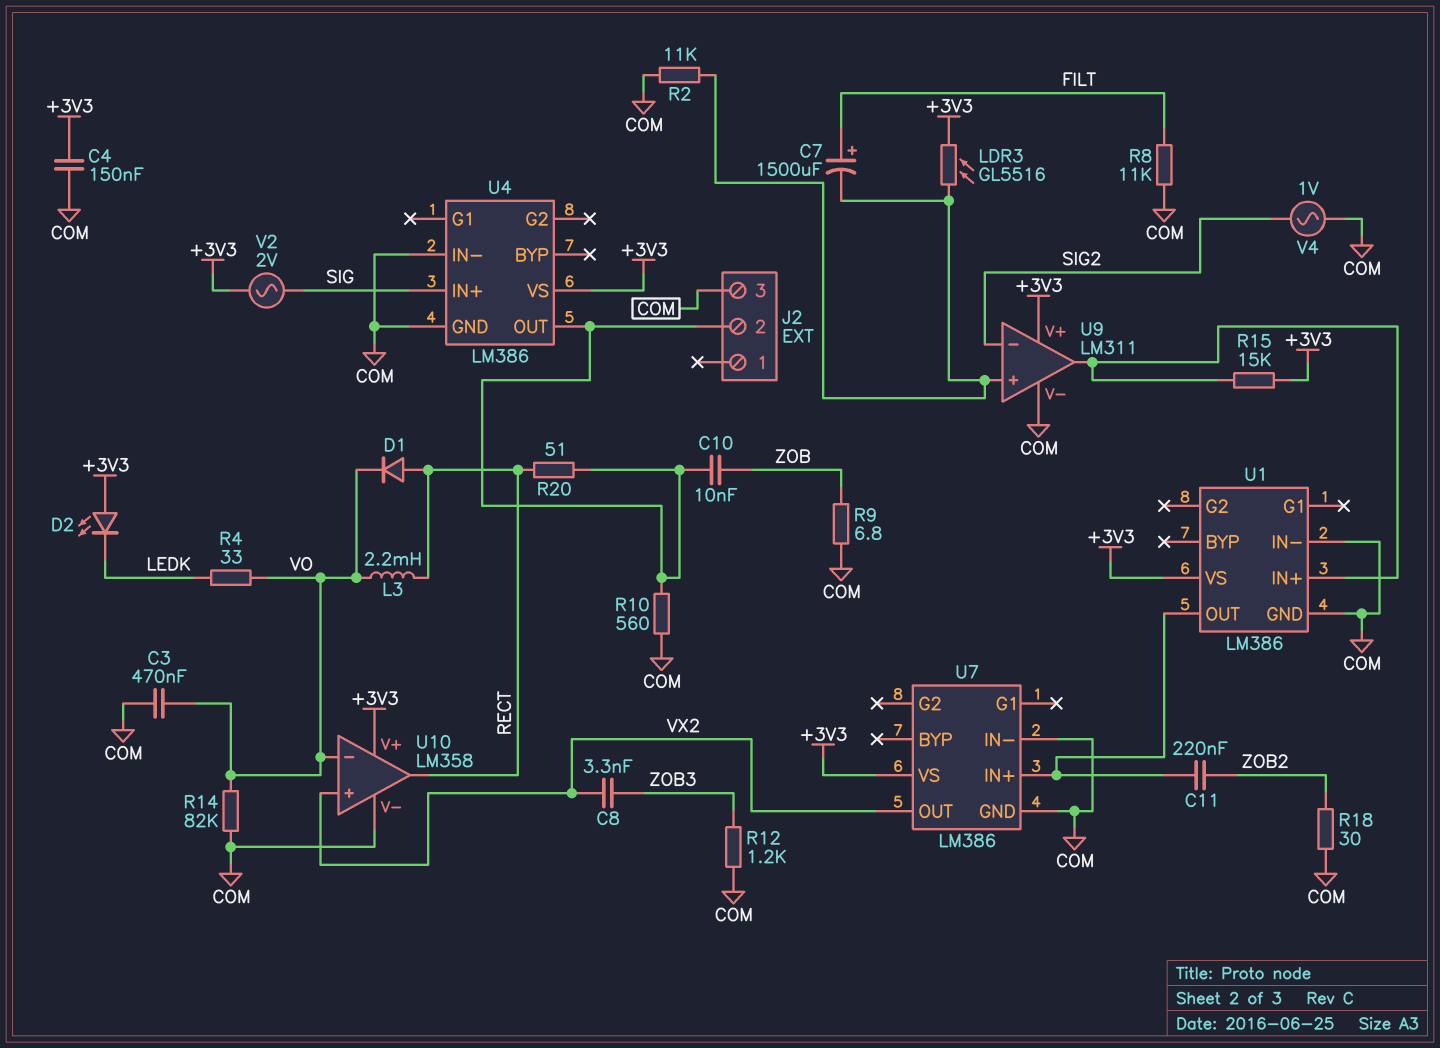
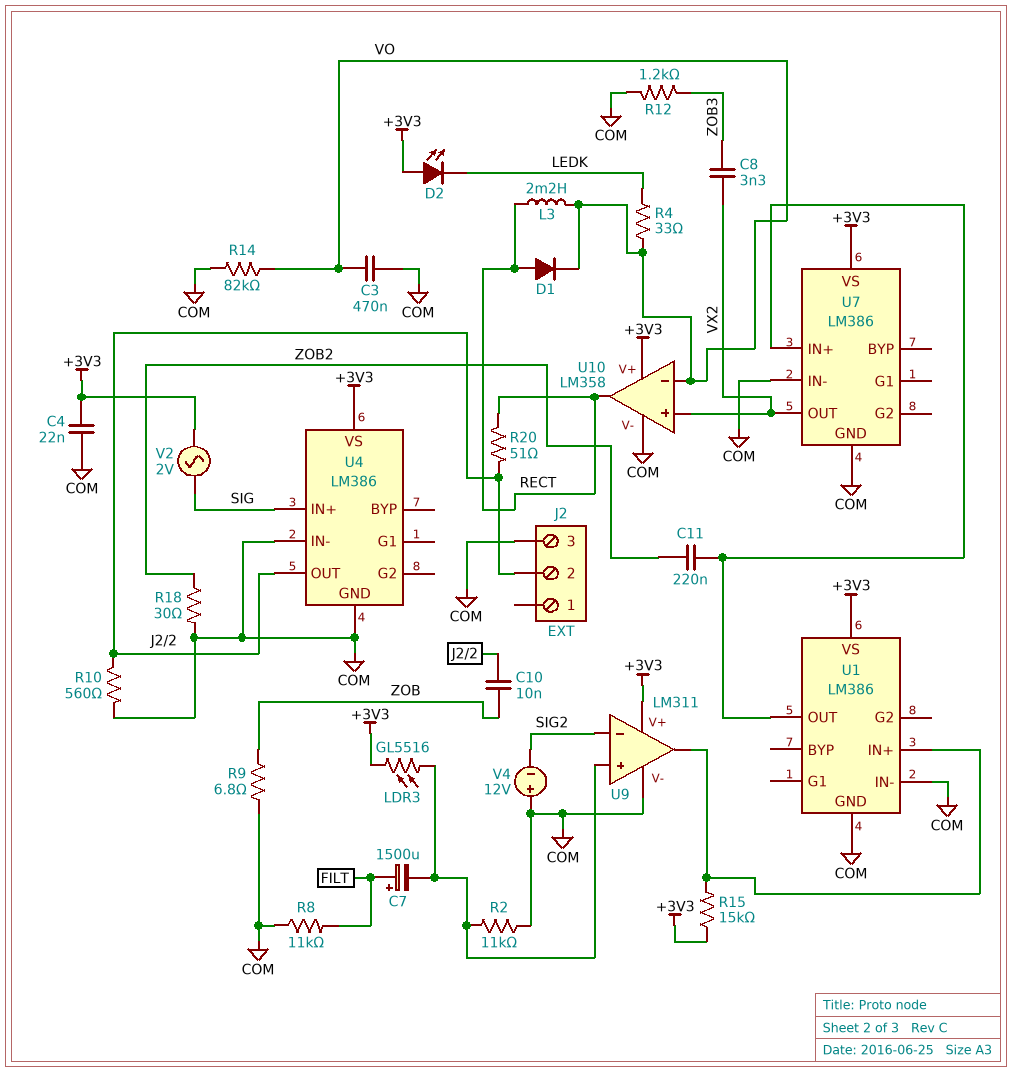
C4: 150nF (+3V3, COM) -> 22nF (+3V3, COM)
V4: AC 1V (COM, SIG2) -> 12V (plus COM, minus SIG2)

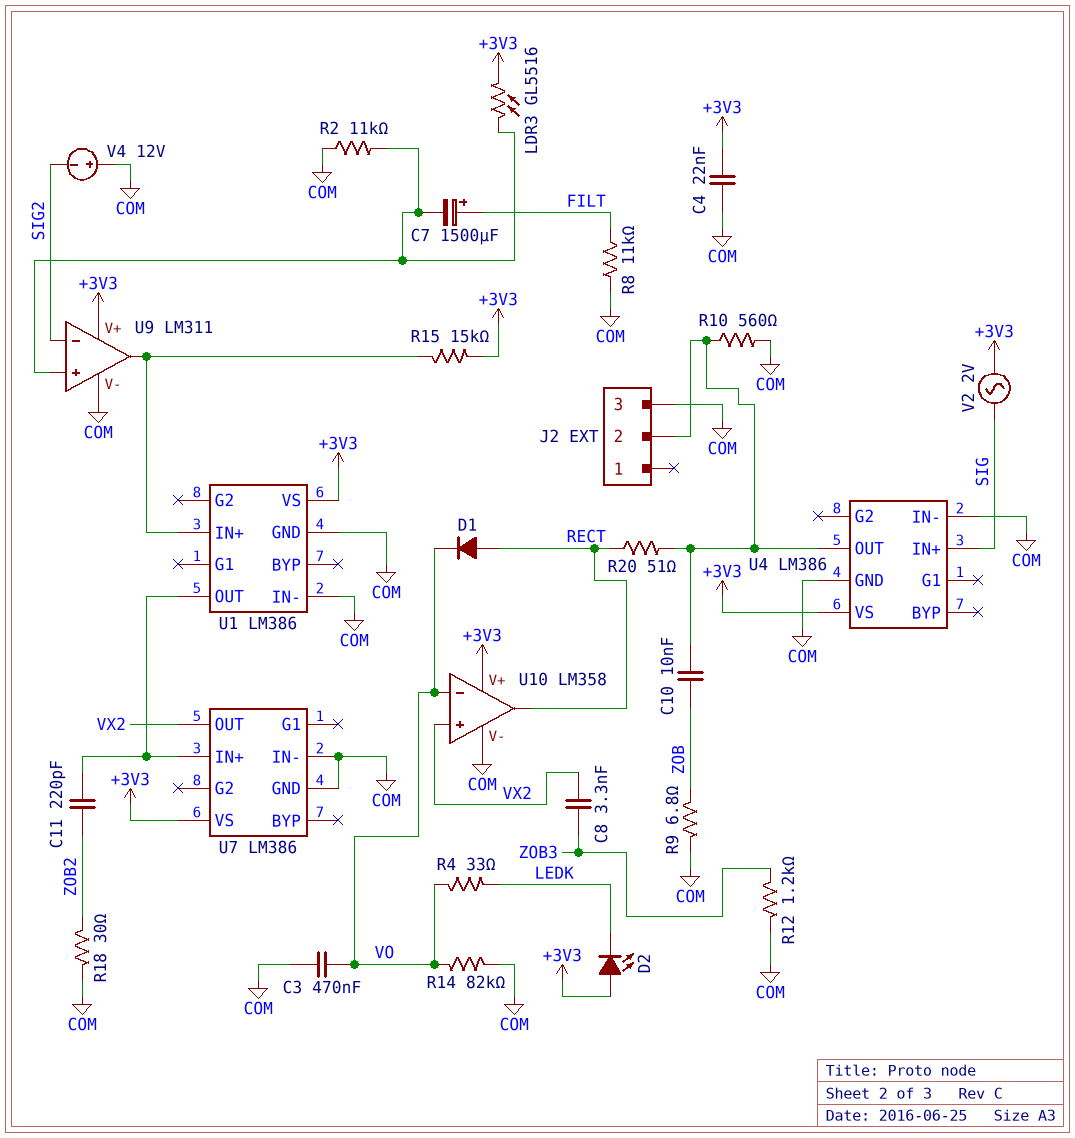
C11: 220nF (U1/OUT, ZOB2) -> 220pF (U1/OUT, ZOB2)
L3: 2.2mH (RECT, VO) -> none

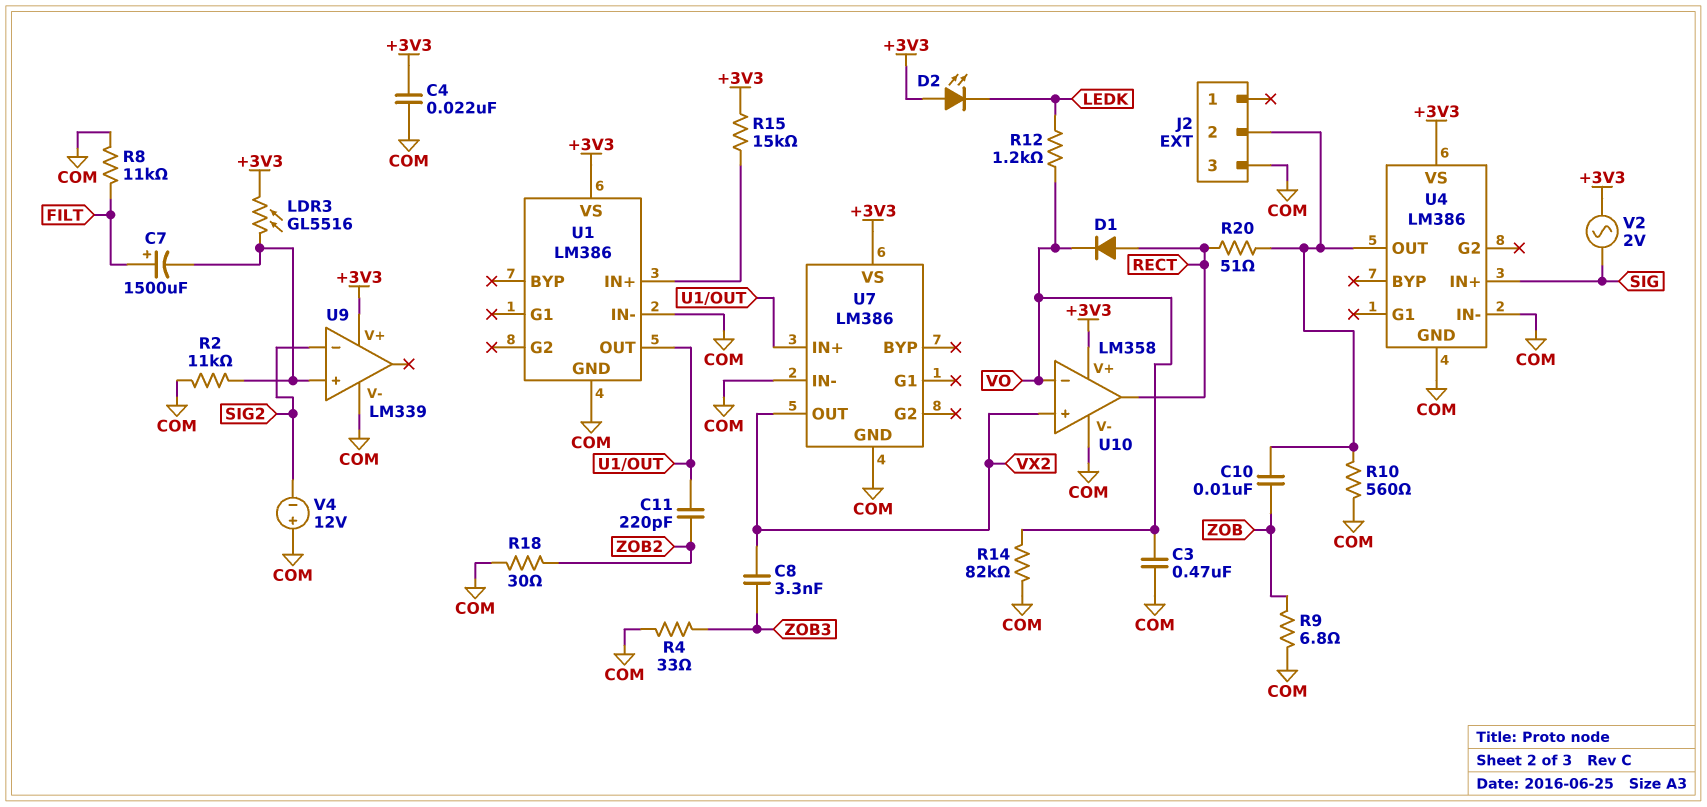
R4: 33 (LEDK, VO) -> 33 (COM, ZOB3)
R12: 1.2k (COM, ZOB3) -> 1.2k (LEDK, VO)
U9: LM311 -> LM339
U9 pin out: U1/IN+ -> none

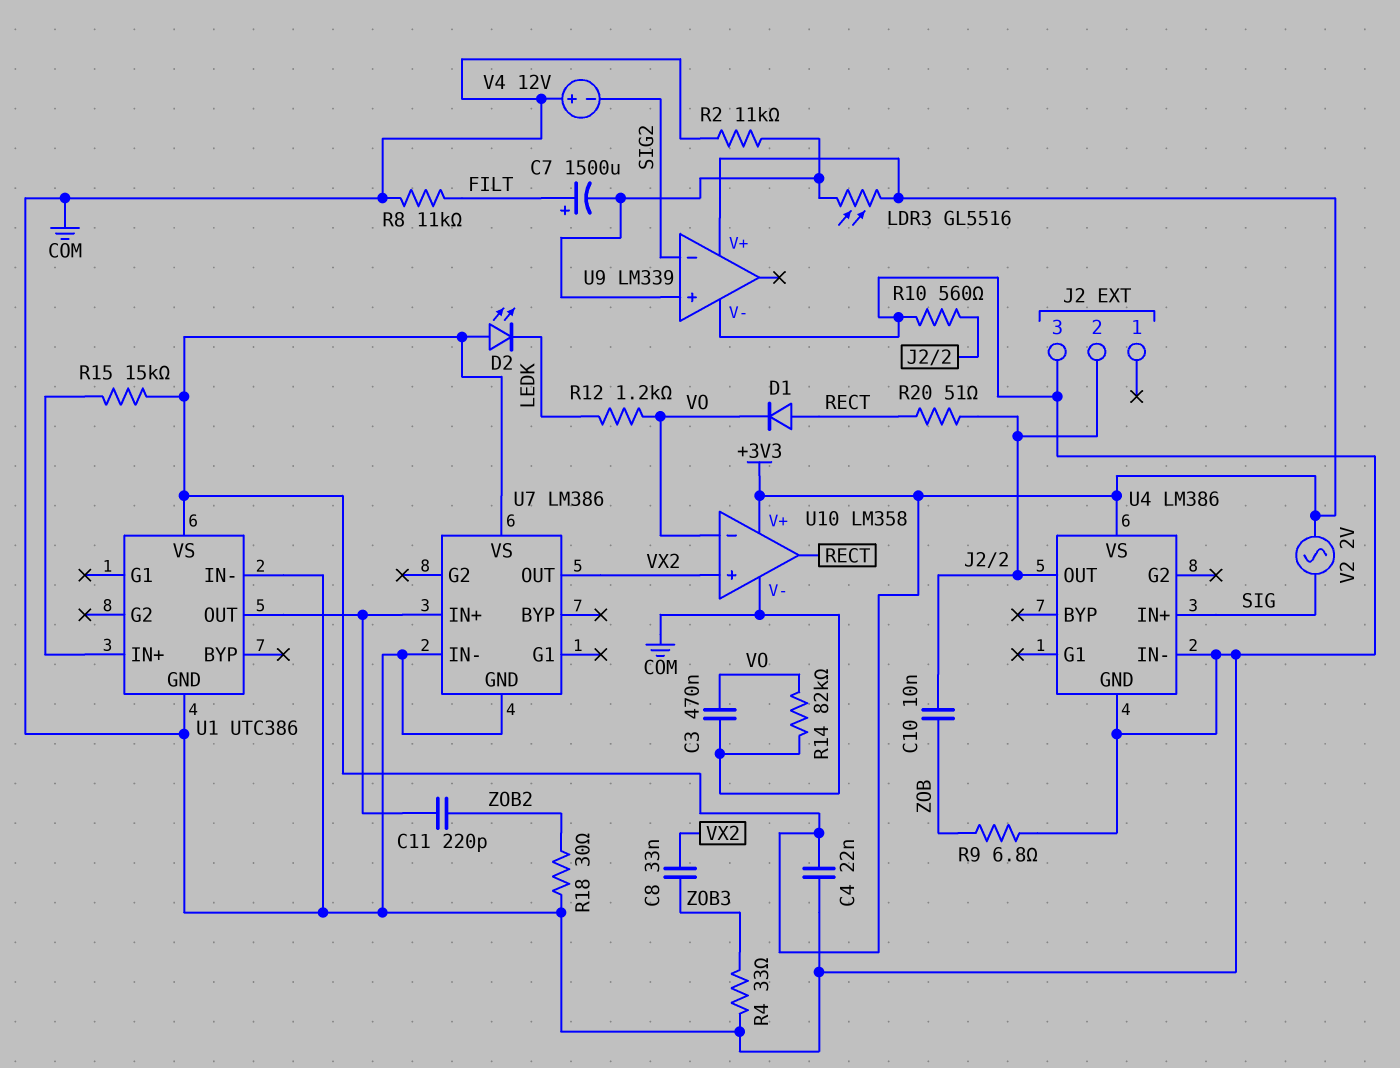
C8: 3.3nF (VX2, ZOB3) -> 33nF (VX2, ZOB3)
U1: LM386 -> UTC386

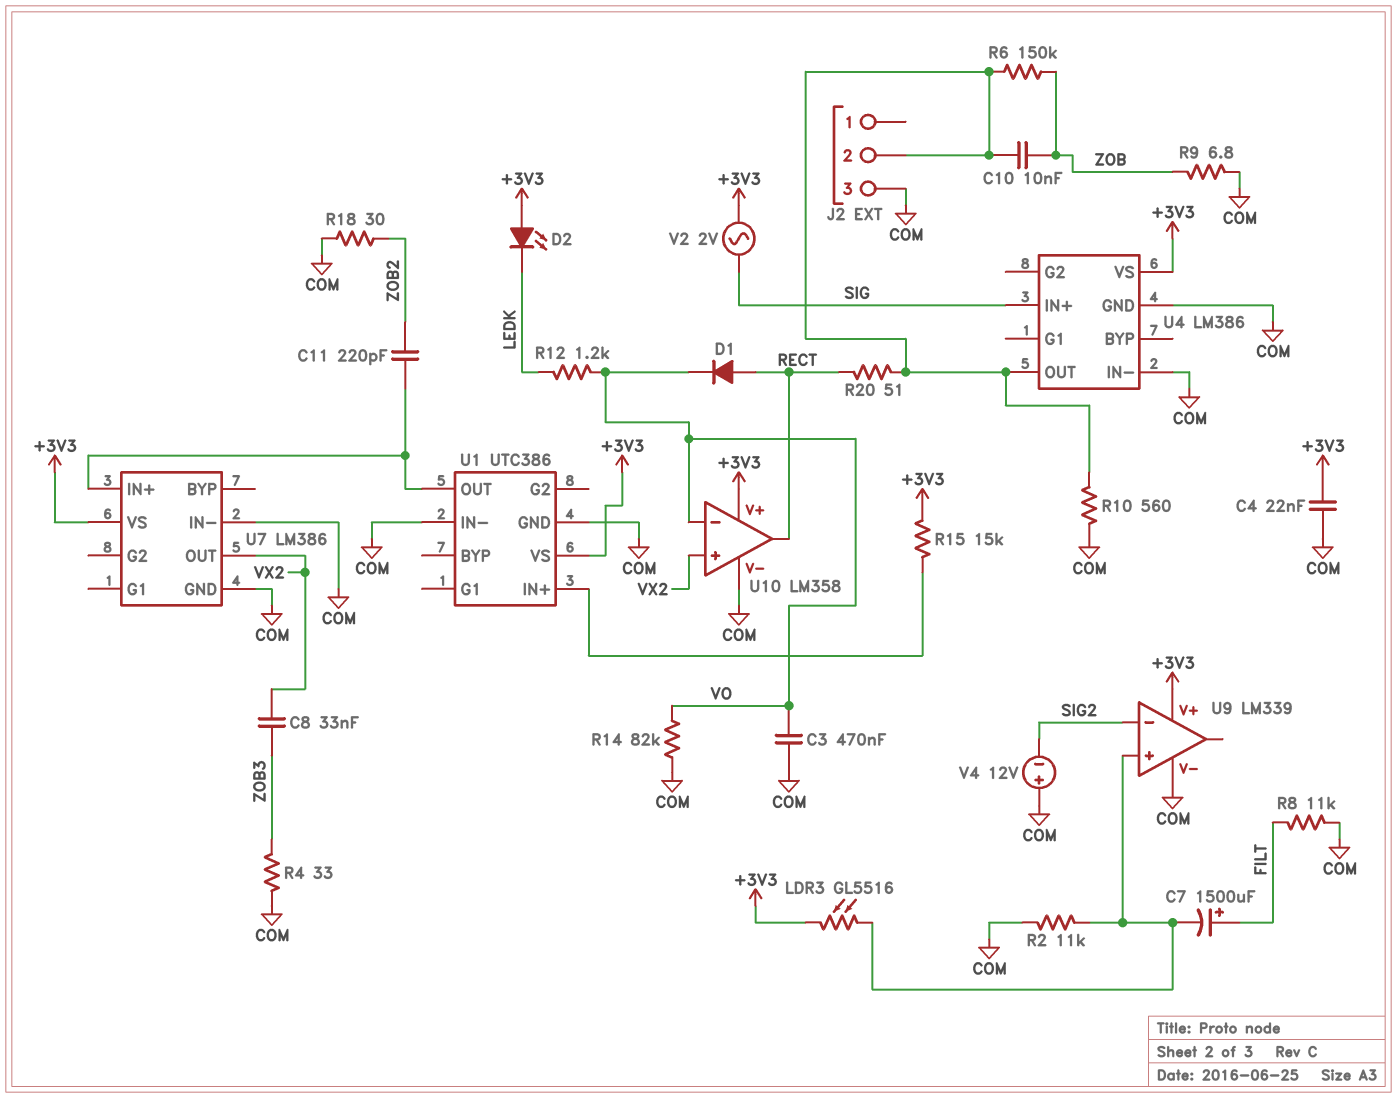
R6: none -> 150k (J2/2, ZOB)

